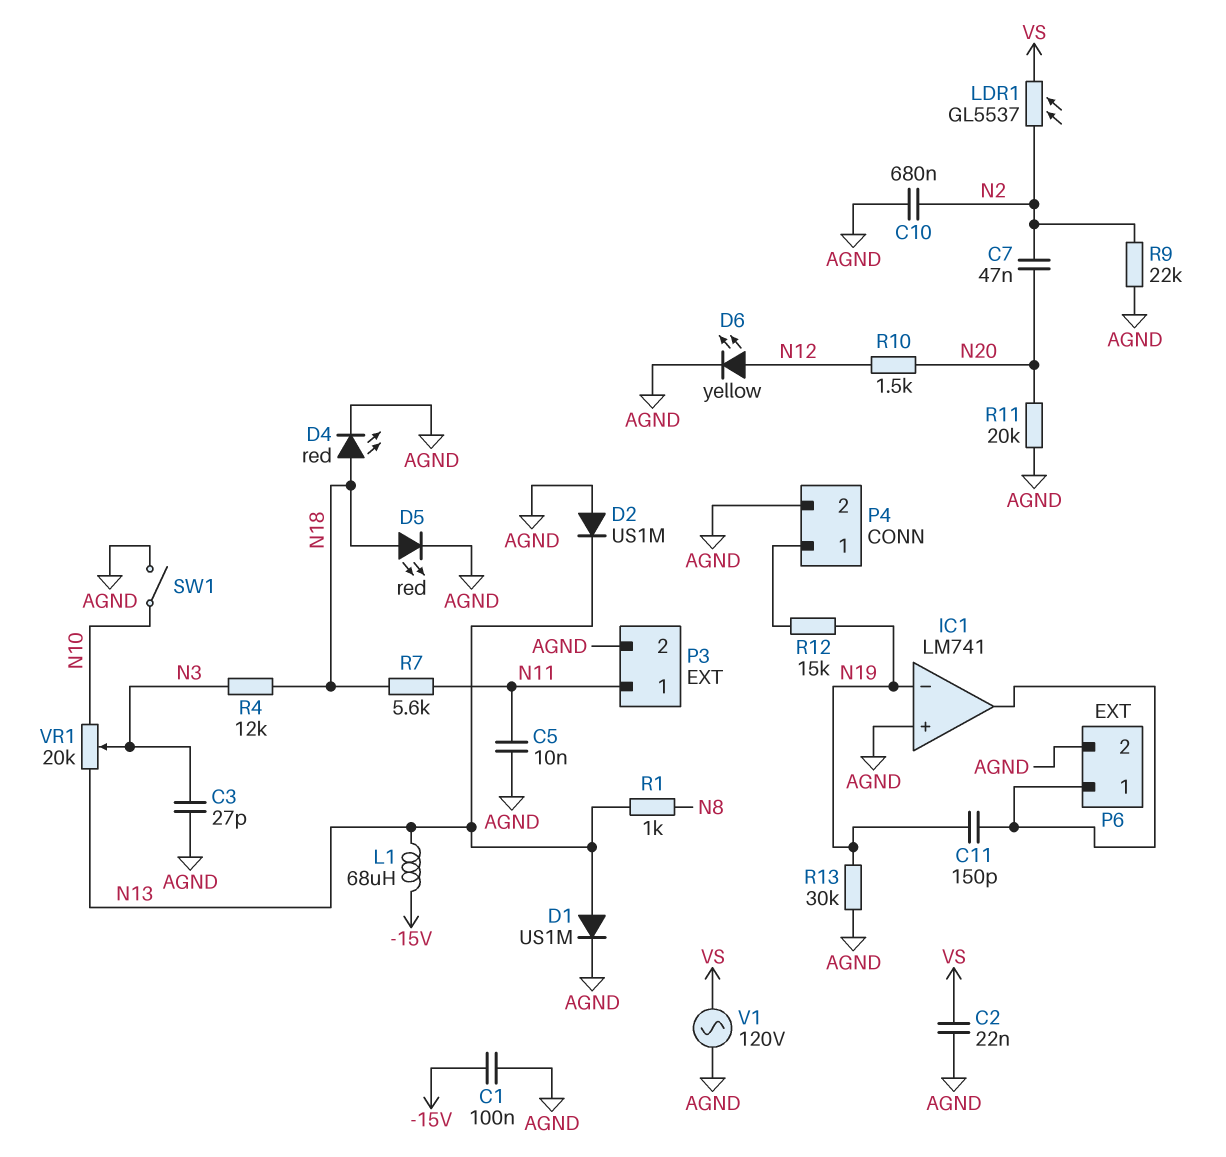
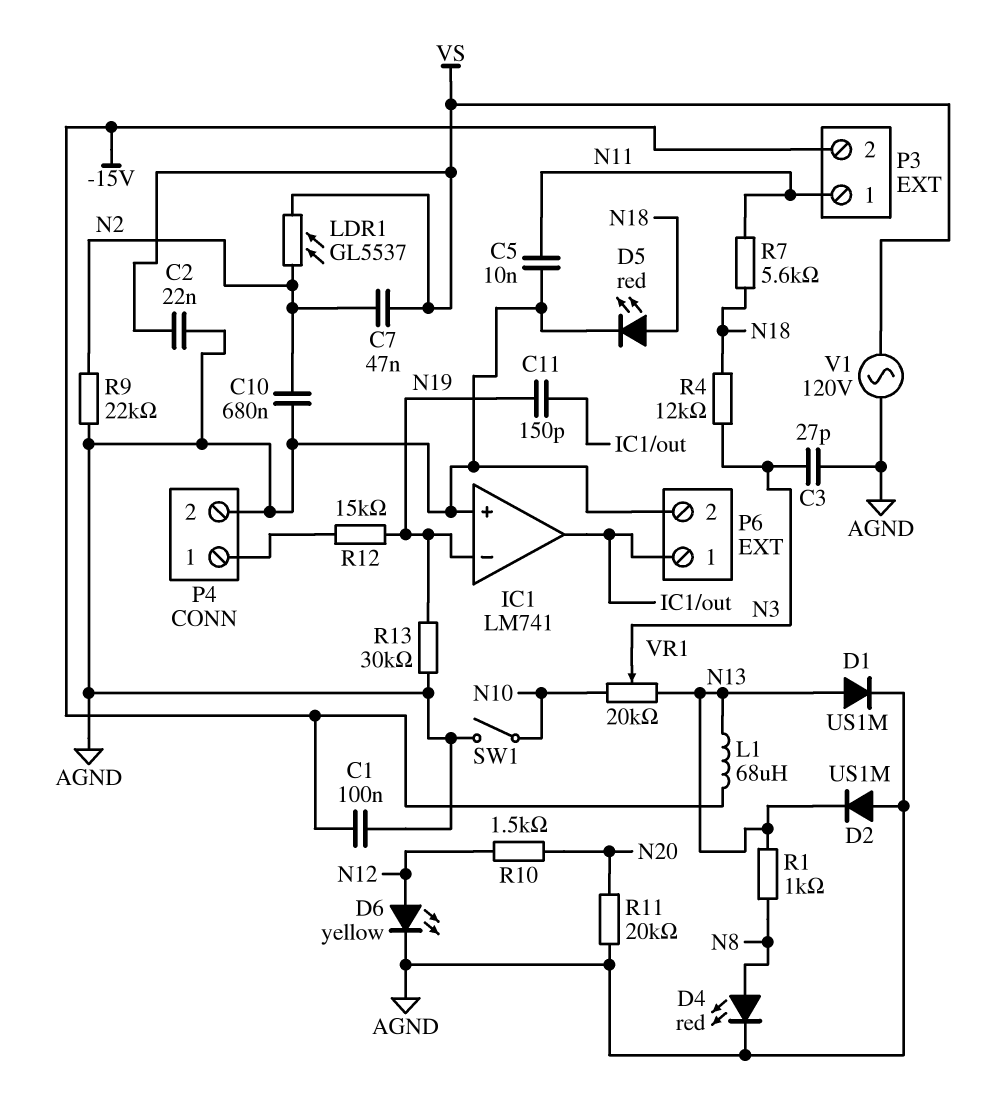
C7: 47nF (N2, N20) -> 47nF (N2, VS)
D4: LED red (A N18, K AGND) -> LED red (A N8, K AGND)
P3 pin 2: AGND -> -15V

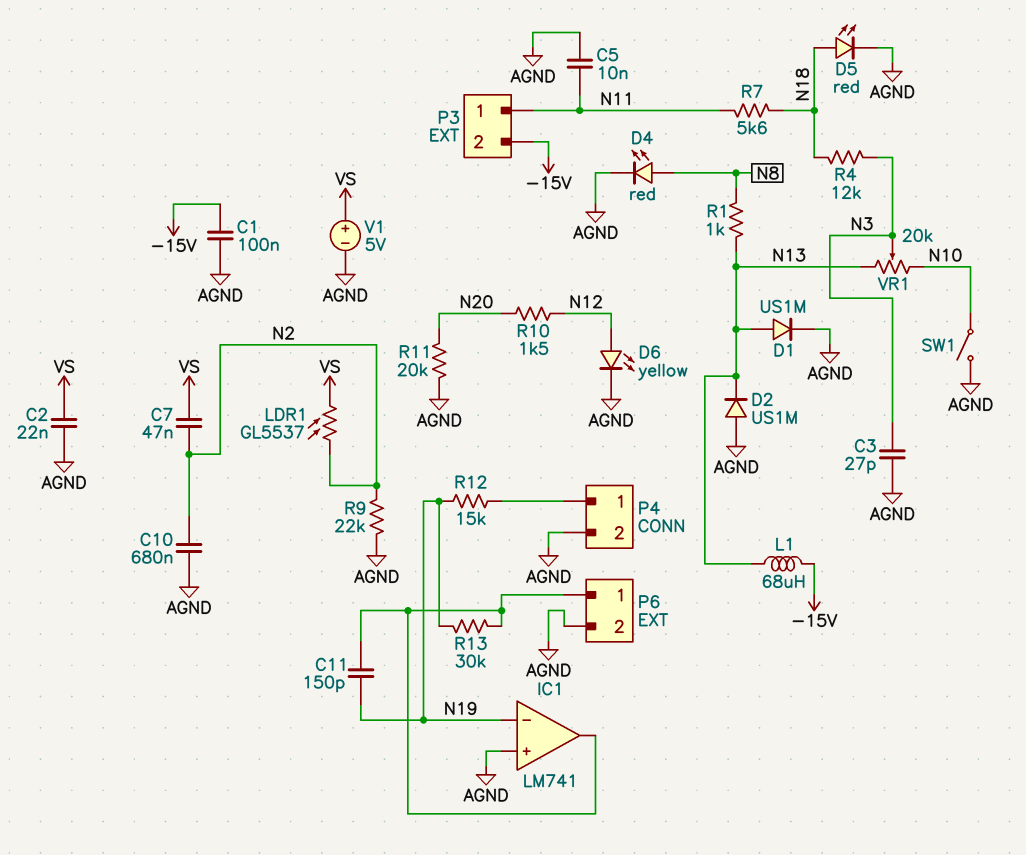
R13: 30k (AGND, N19) -> 30k (IC1/out, N19)
V1: AC 120V (AGND, VS) -> 5V (plus VS, minus AGND)

